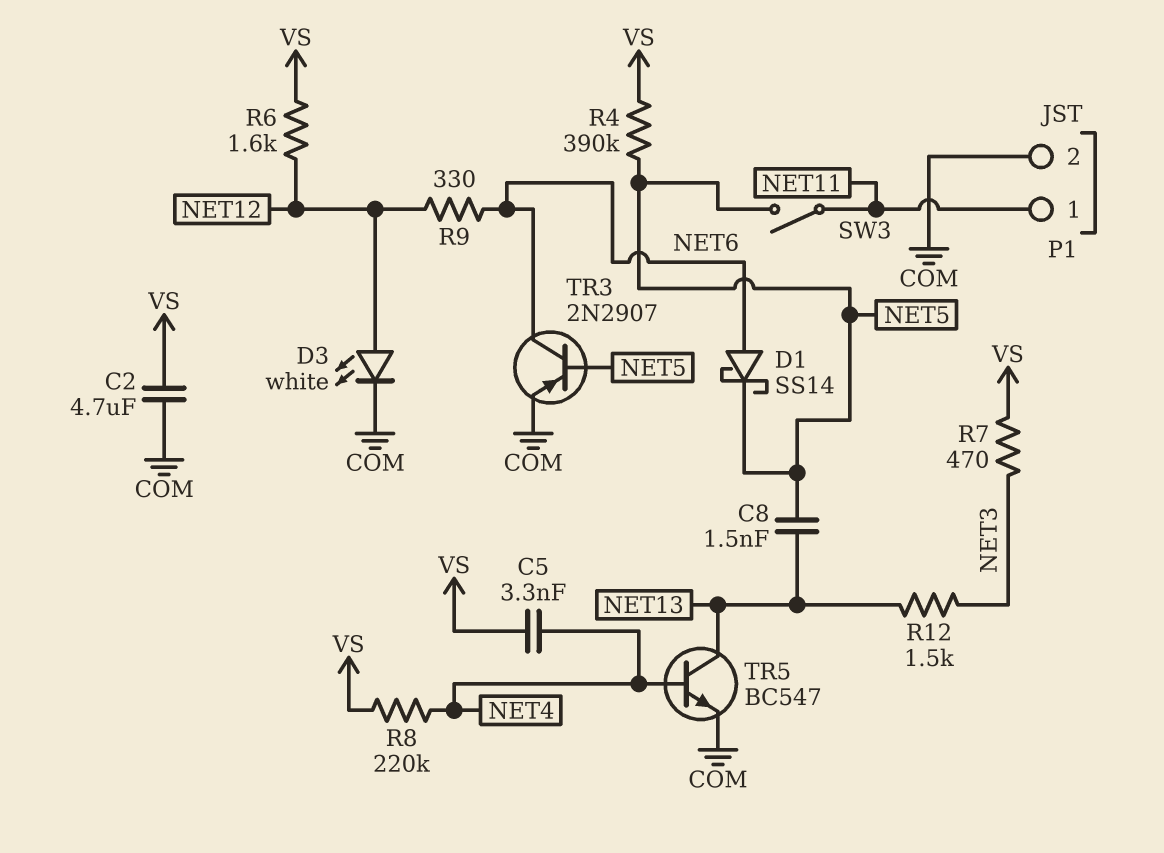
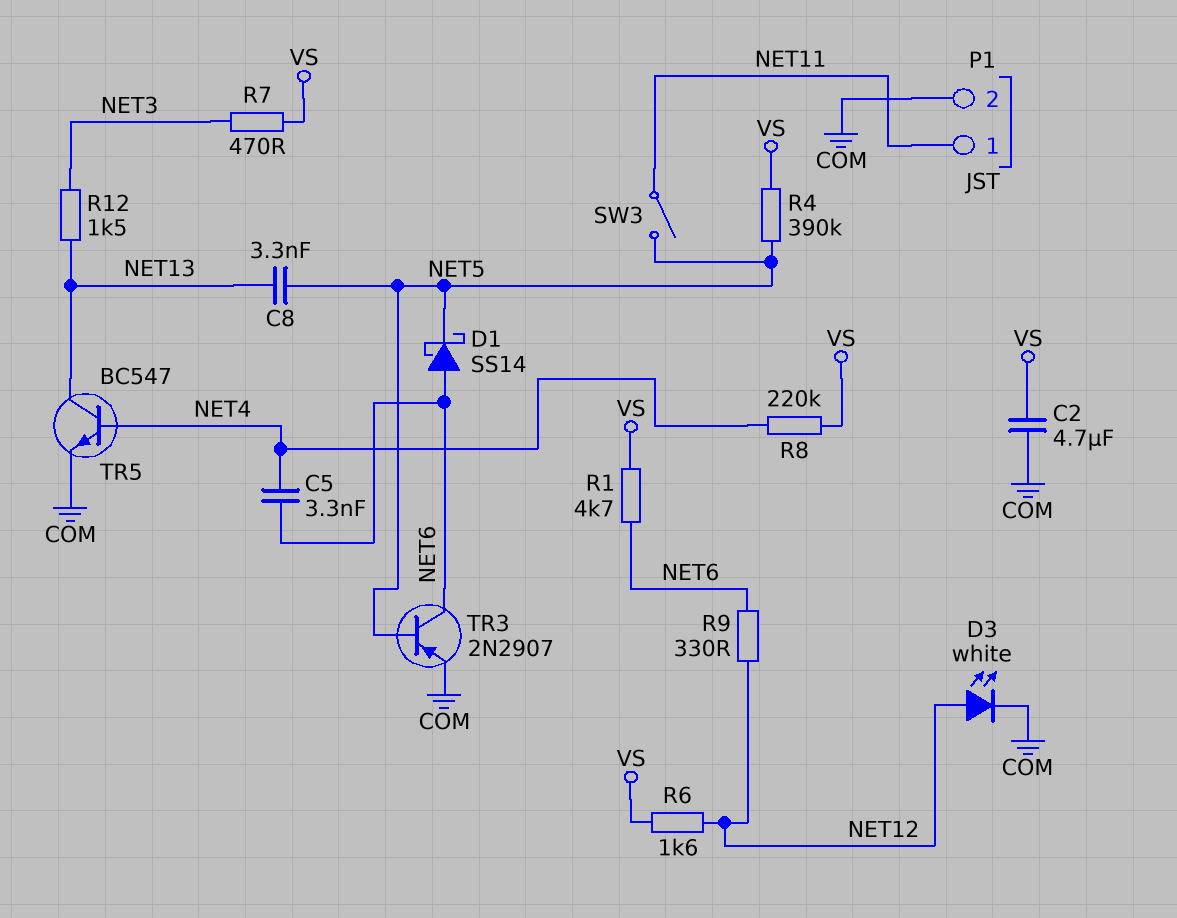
C5: 3.3nF (NET4, VS) -> 3.3nF (NET4, NET6)
C8: 1.5nF (NET5, NET13) -> 3.3nF (NET5, NET13)
R1: none -> 4.7k (NET6, VS)

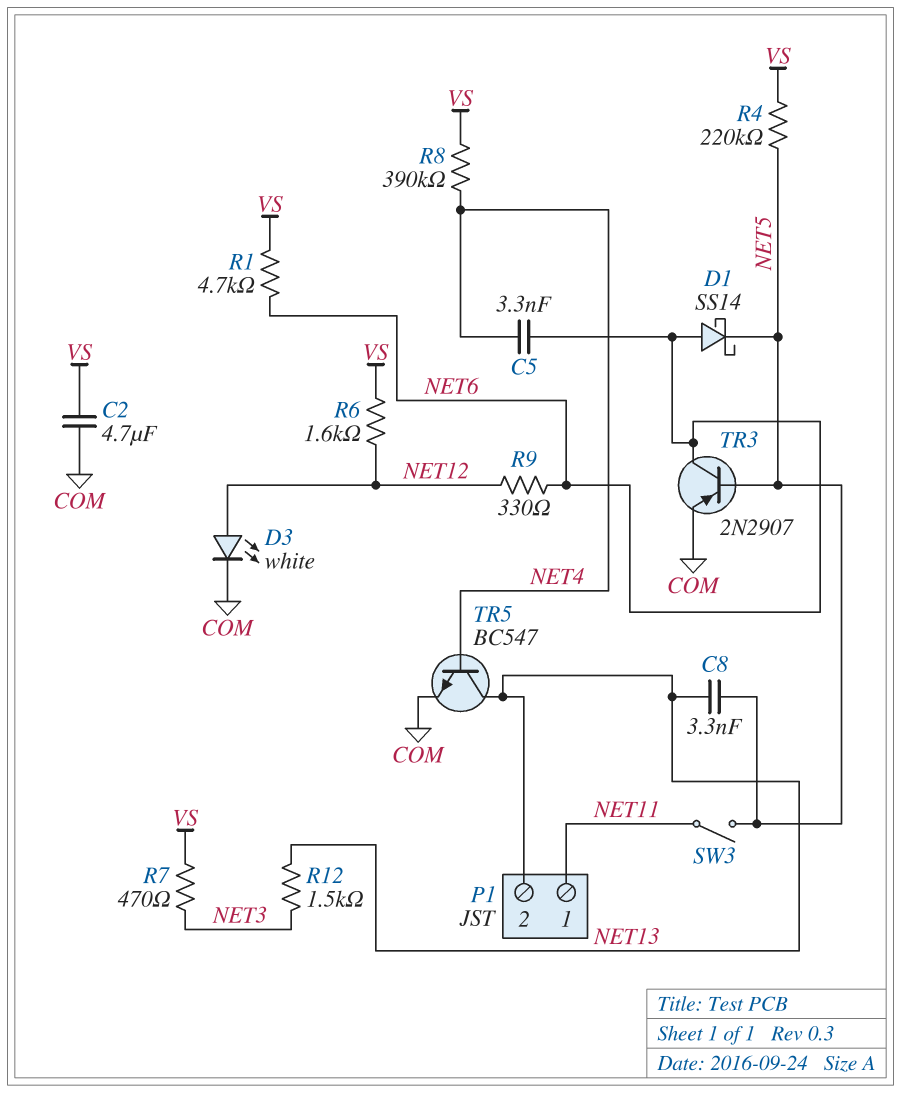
P1 pin 2: COM -> NET13
R4: 390k (NET5, VS) -> 220k (NET5, VS)
R8: 220k (NET4, VS) -> 390k (NET4, VS)

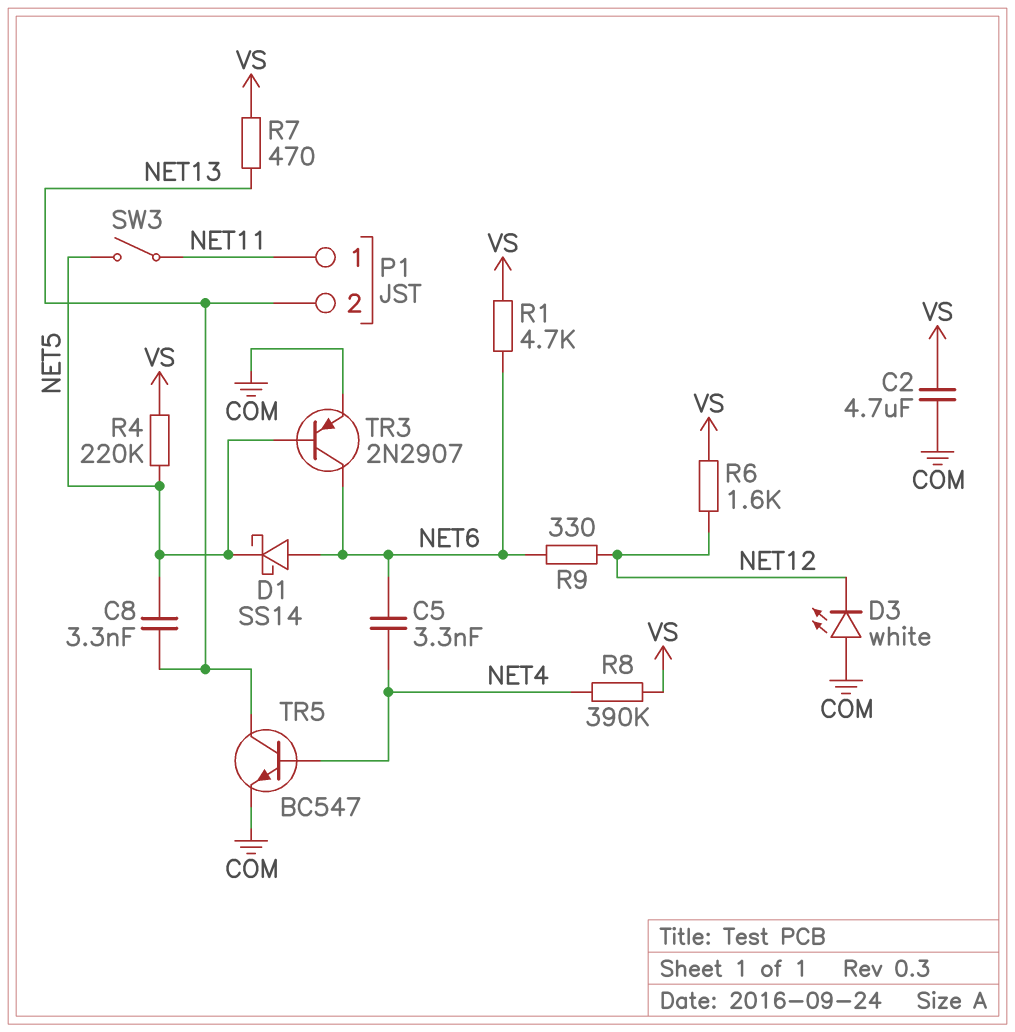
D3: LED white (A NET12, K COM) -> LED white (A COM, K NET12)
R7: 470 (NET3, VS) -> 470 (NET13, VS)
R12: 1.5k (NET3, NET13) -> none

